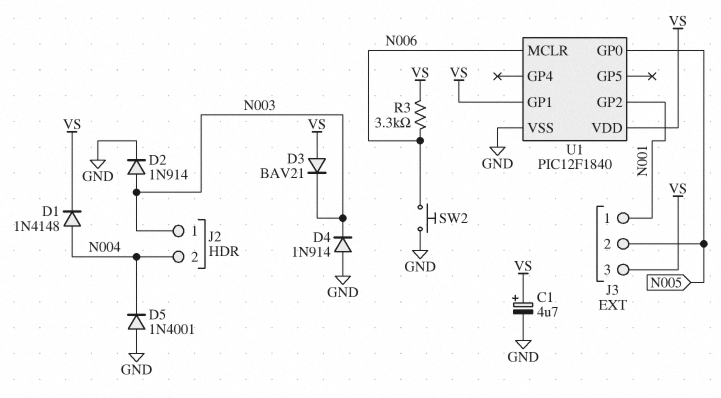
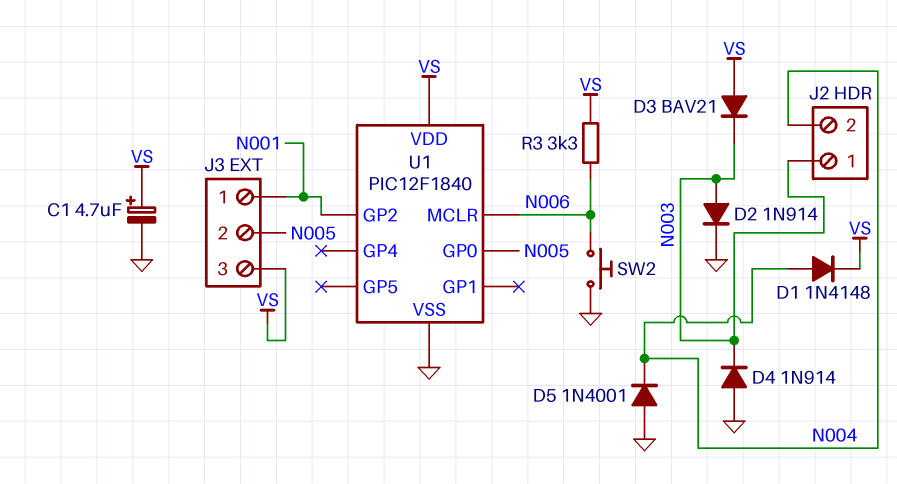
U1 pin GP1: VS -> none

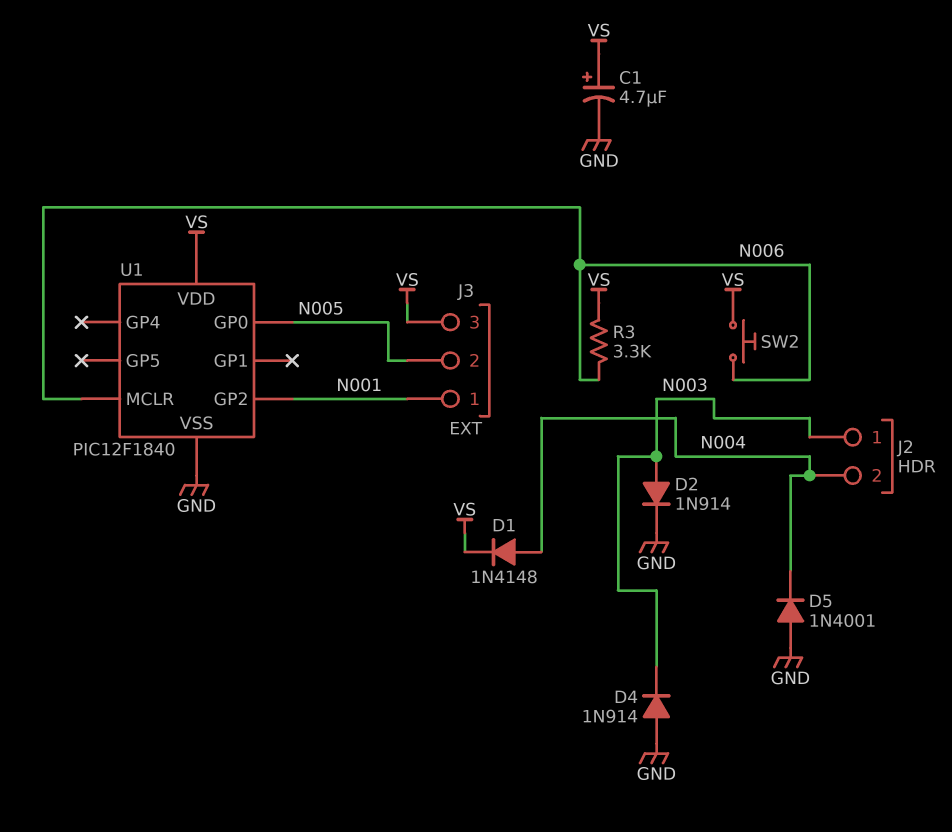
D3: diode BAV21 (A VS, K N003) -> none
SW2: button (GND, N006) -> button (N006, VS)

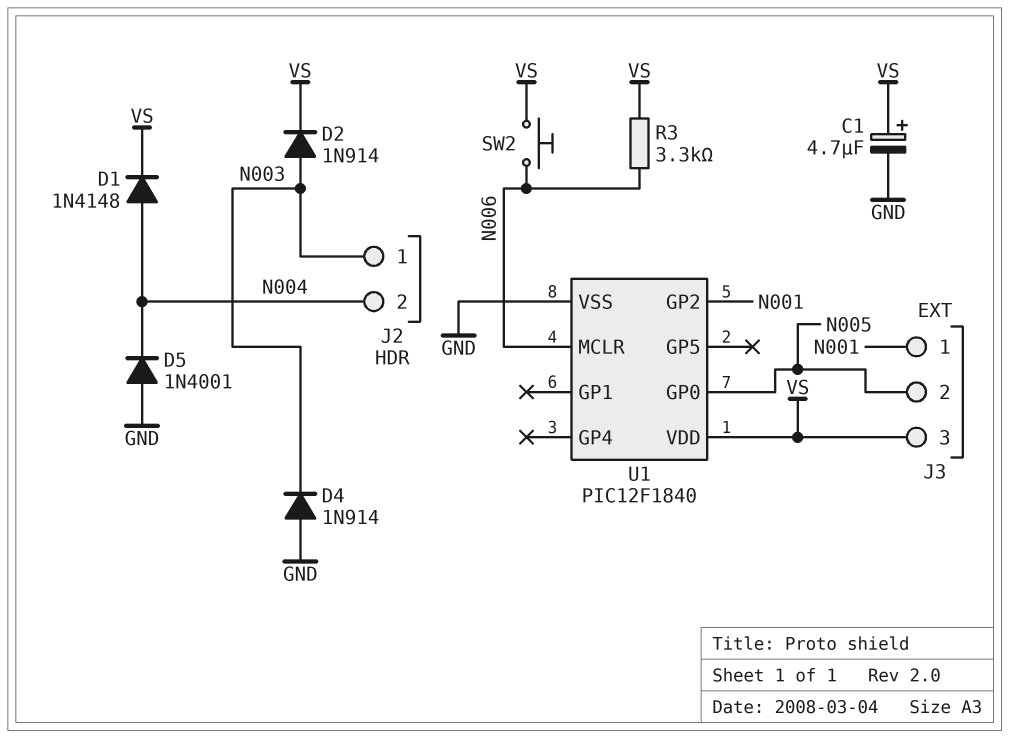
D2: diode 1N914 (A N003, K GND) -> diode 1N914 (A N003, K VS)

